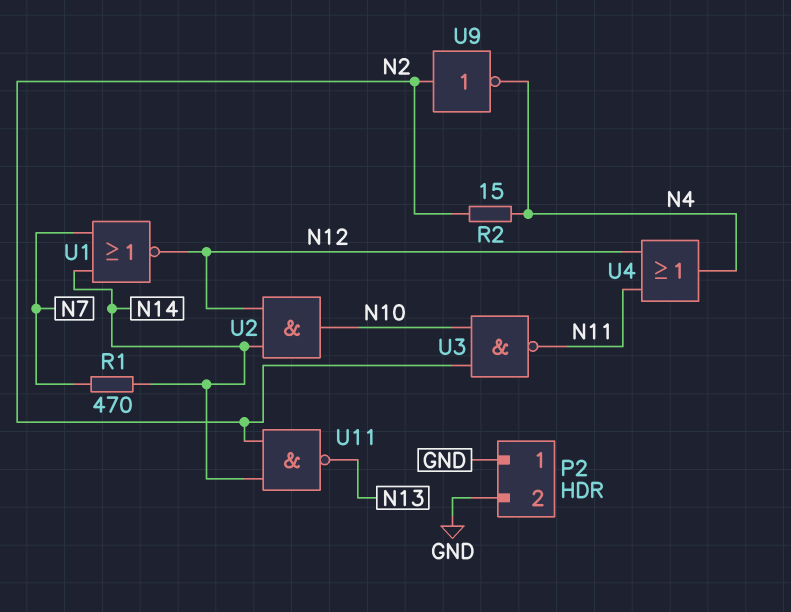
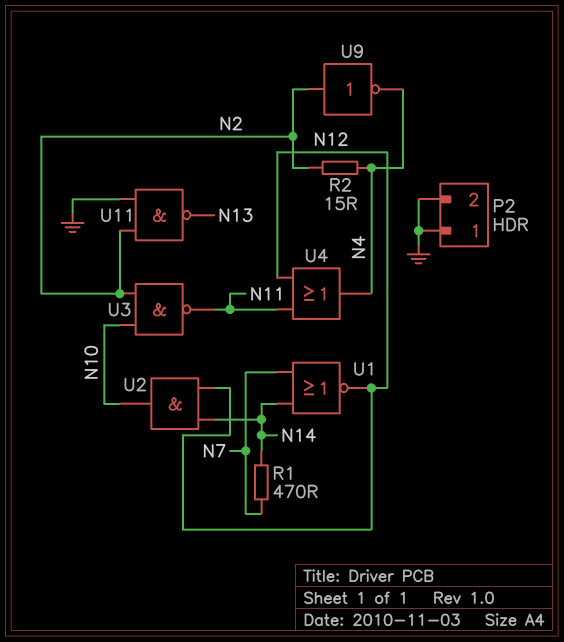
U11: NAND (in N2, in N14, out N13) -> NAND (in GND, in N2, out N13)

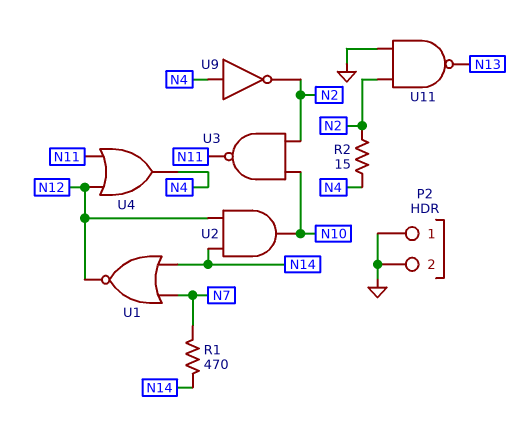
U9: NOT (in N2, out N4) -> NOT (in N4, out N2)

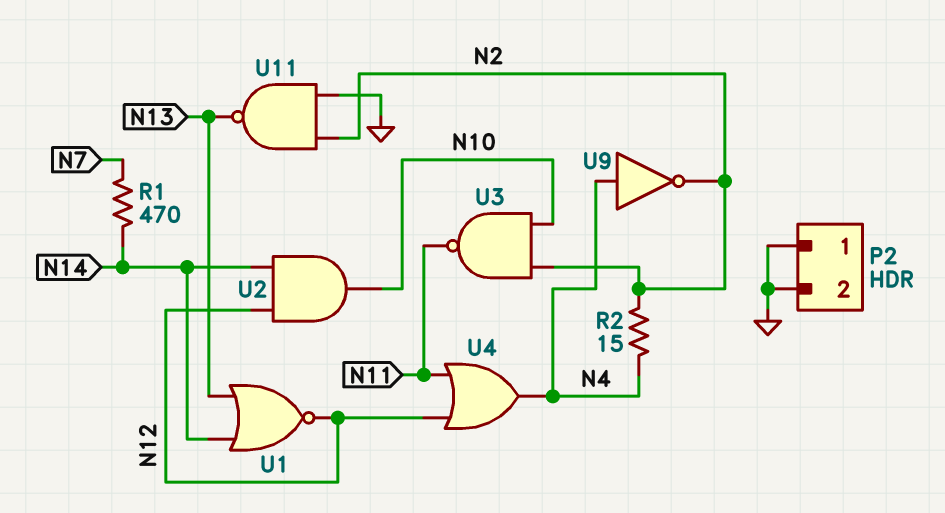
U1: NOR (in N7, in N14, out N12) -> NOR (in N13, in N14, out N12)

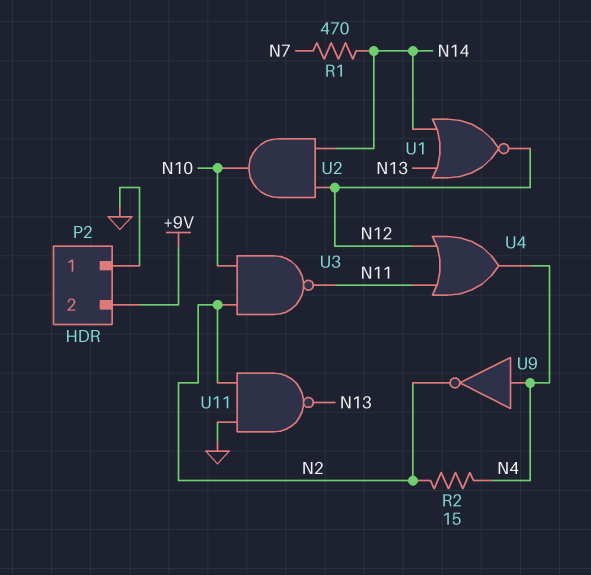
P2 pin 2: GND -> +9V

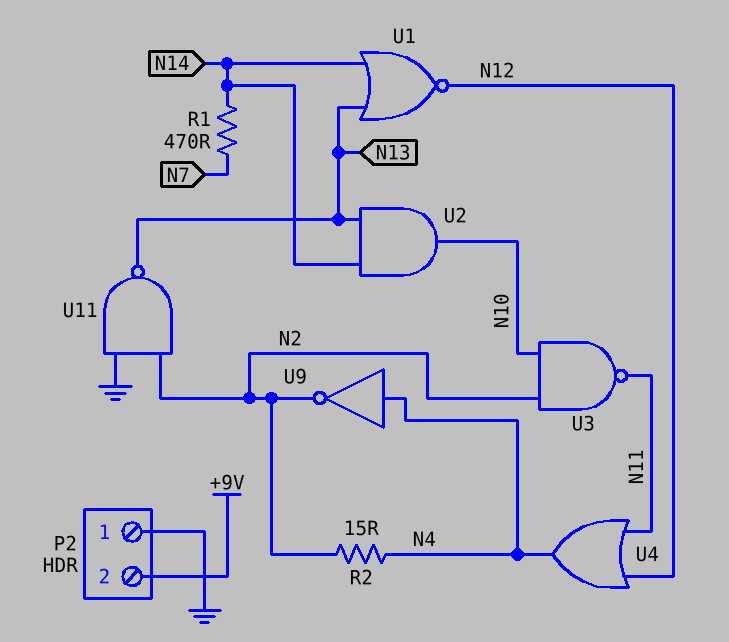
U2: AND (in N12, in N14, out N10) -> AND (in N13, in N14, out N10)

